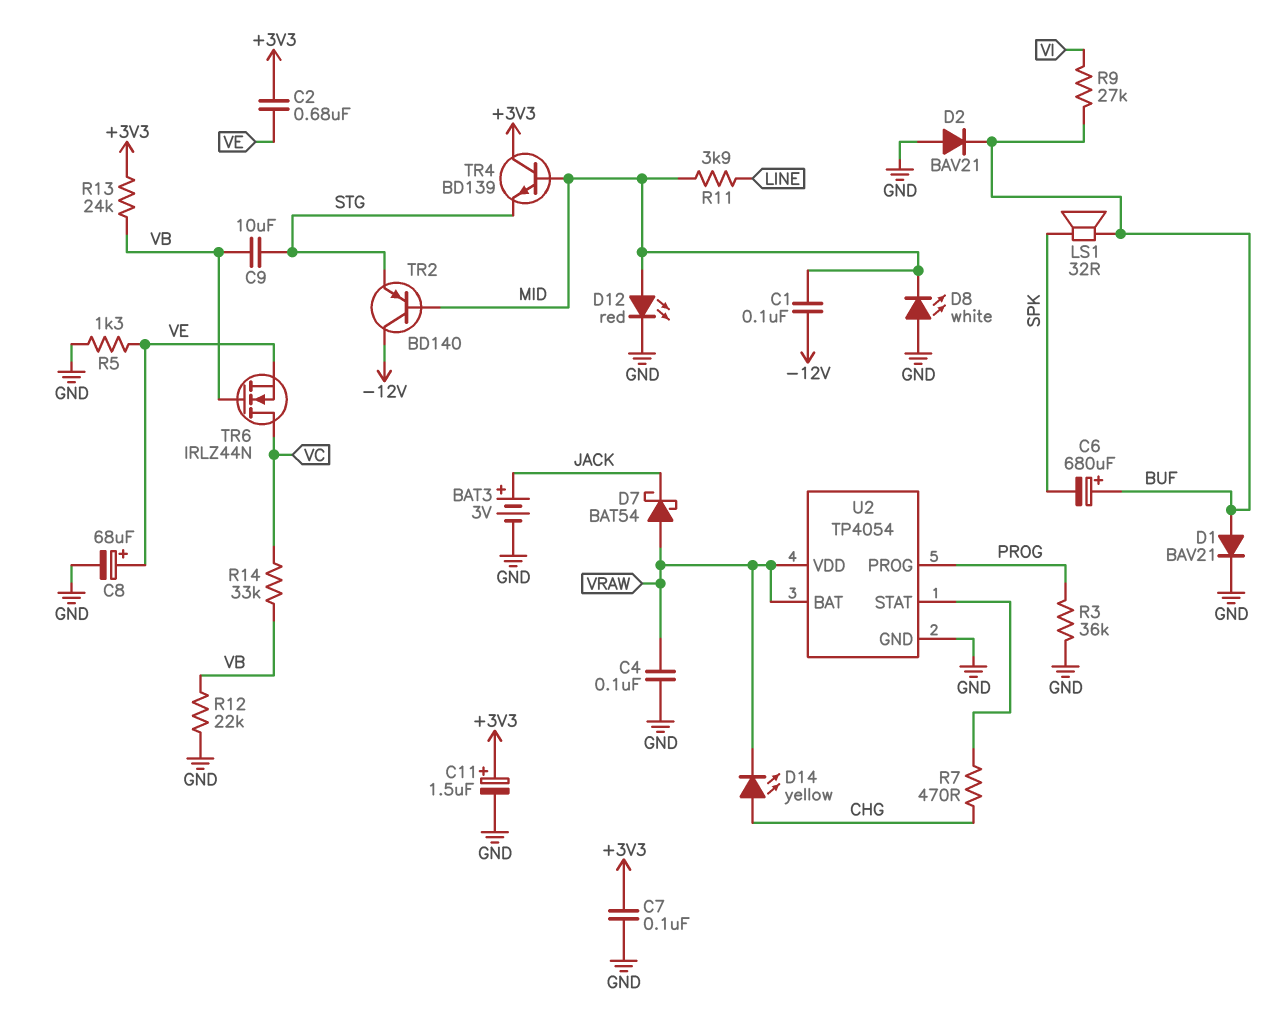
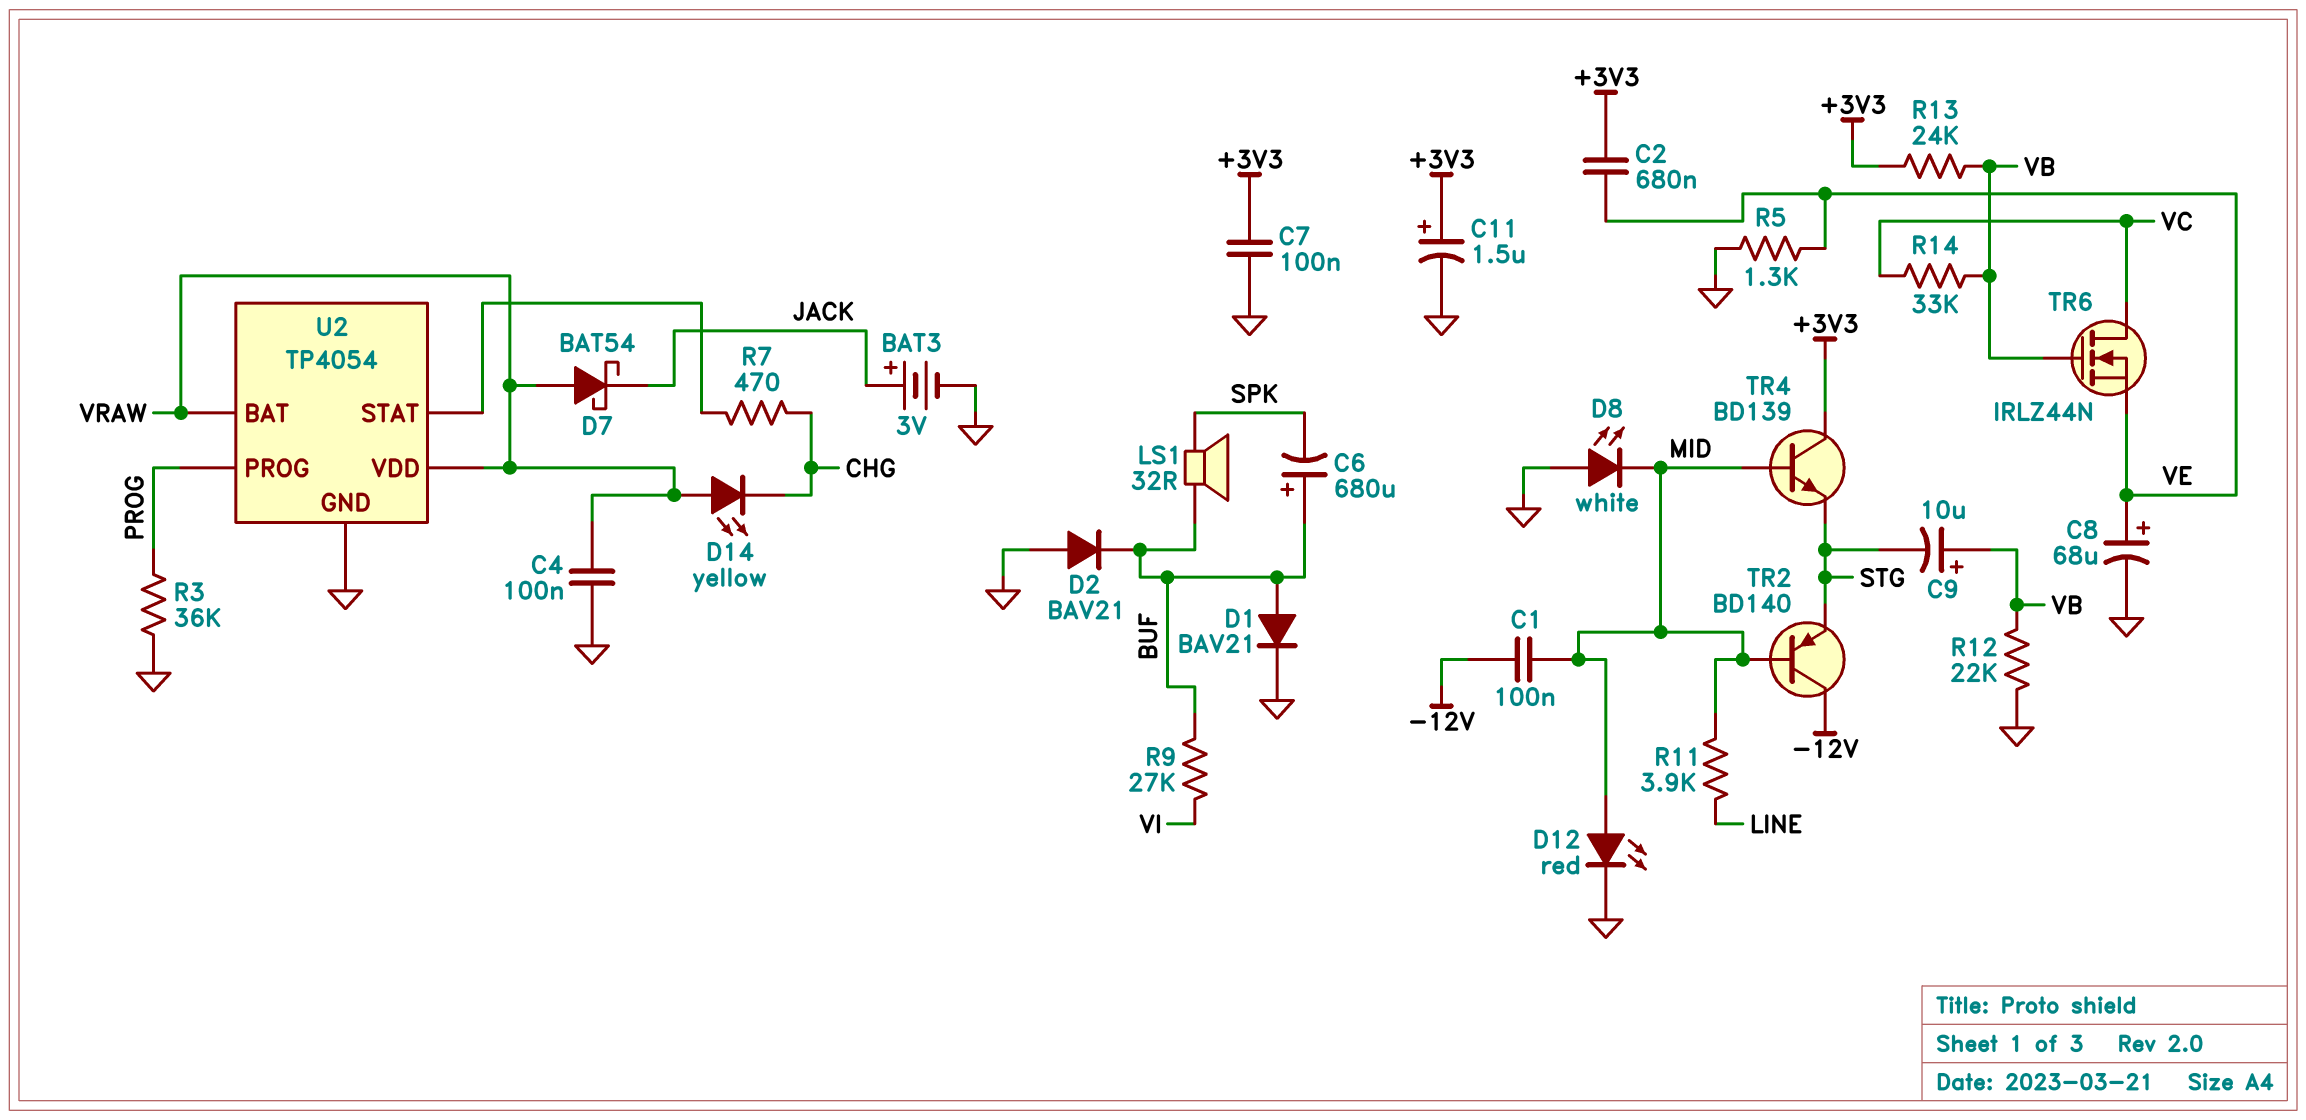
C9: 10uF (STG, VB) -> 10uF (plus VB, minus STG)
D14: LED yellow (A CHG, K VRAW) -> LED yellow (A VRAW, K CHG)

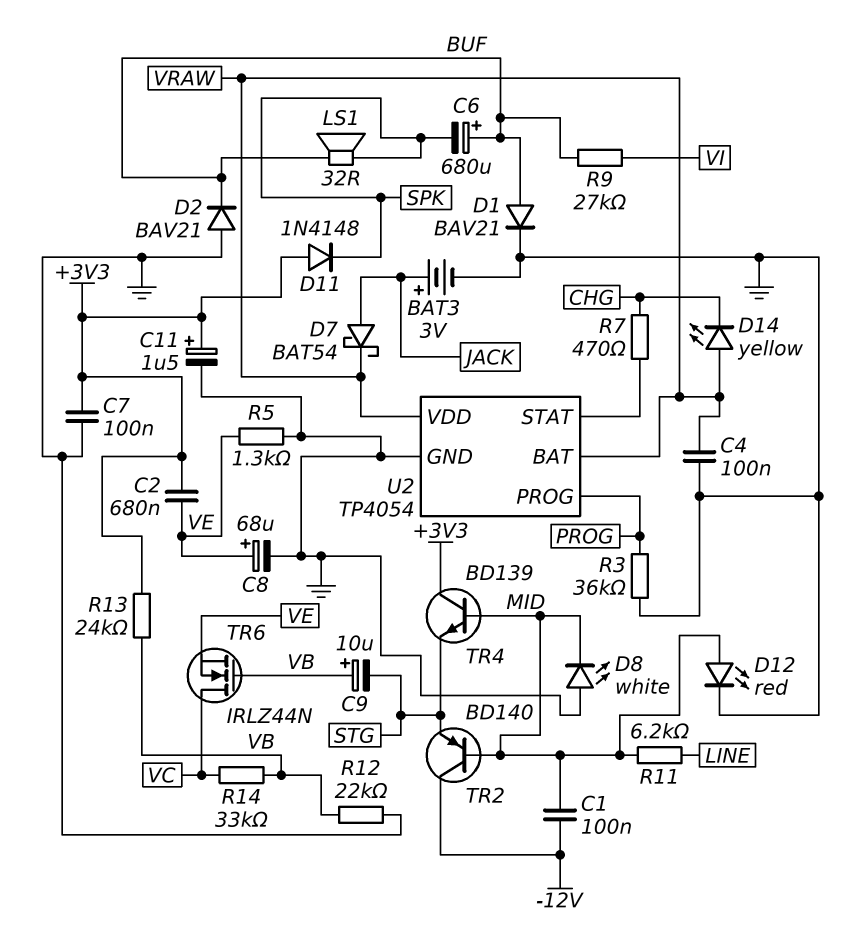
D7: schottky BAT54 (A VRAW, K JACK) -> schottky BAT54 (A JACK, K VRAW)
D11: none -> diode 1N4148 (A +3V3, K SPK)
R11: 3.9k (LINE, MID) -> 6.2k (LINE, MID)

